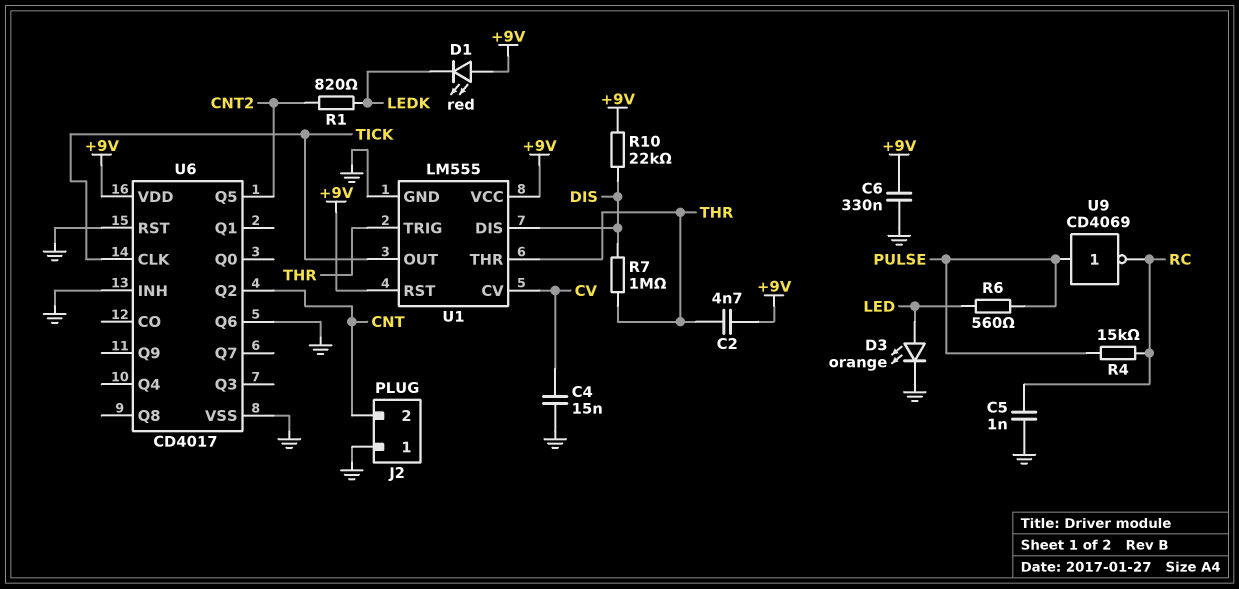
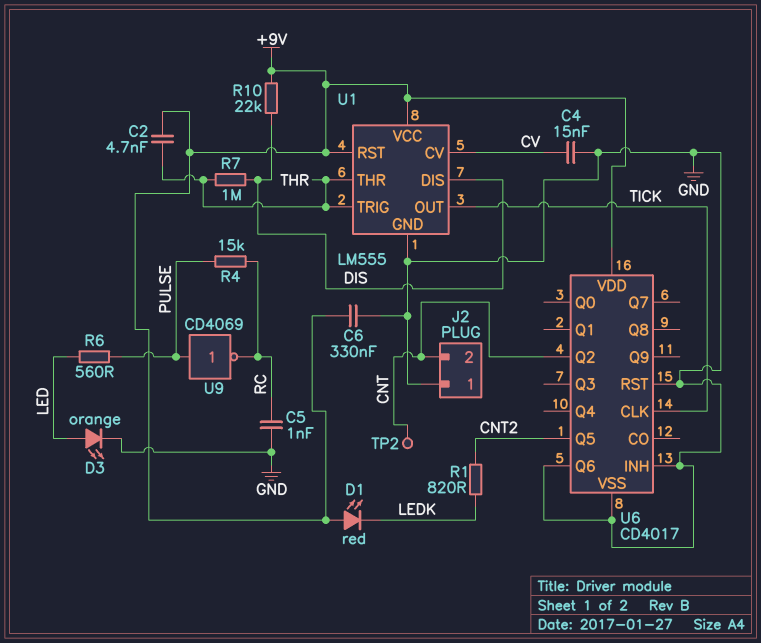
TP2: none -> test point (CNT)

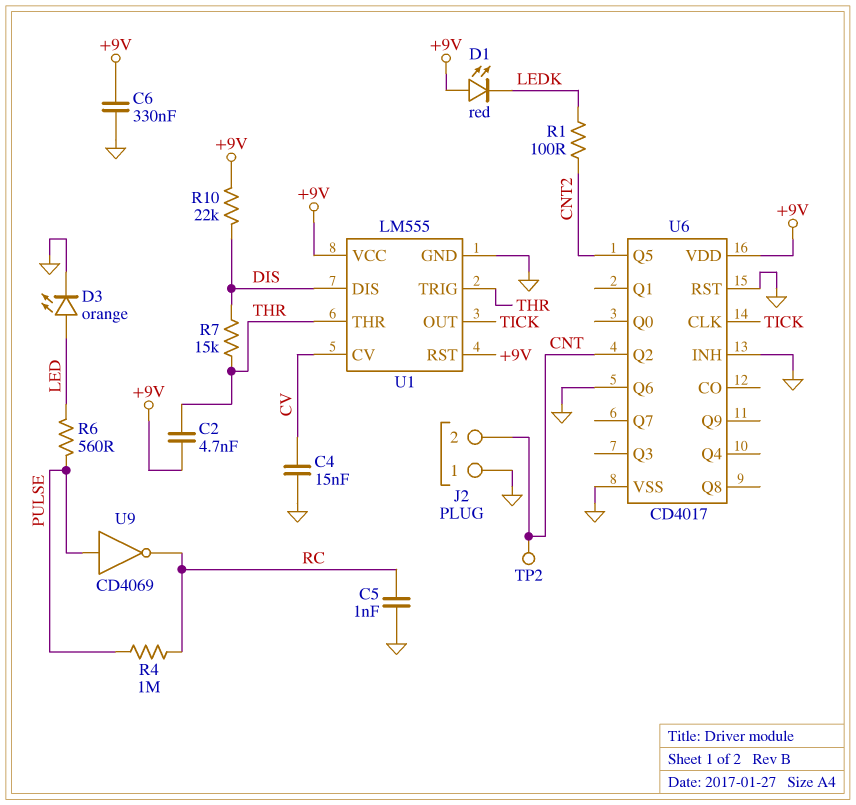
R1: 820 (CNT2, LEDK) -> 100 (CNT2, LEDK)
R4: 15k (PULSE, RC) -> 1M (PULSE, RC)
R7: 1M (DIS, THR) -> 15k (DIS, THR)

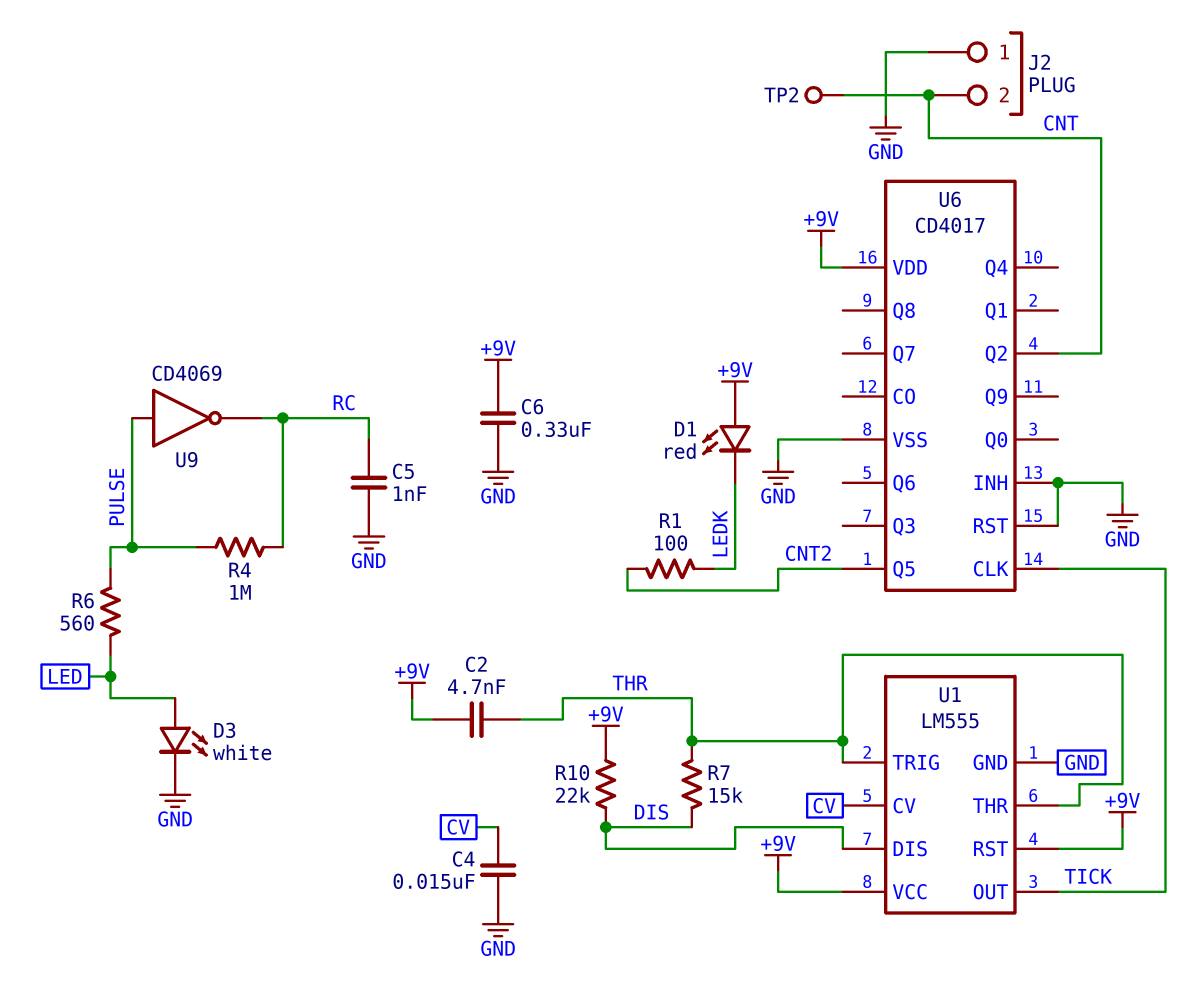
D3: LED orange (A LED, K GND) -> LED white (A LED, K GND)
U6 pin Q6: GND -> none

